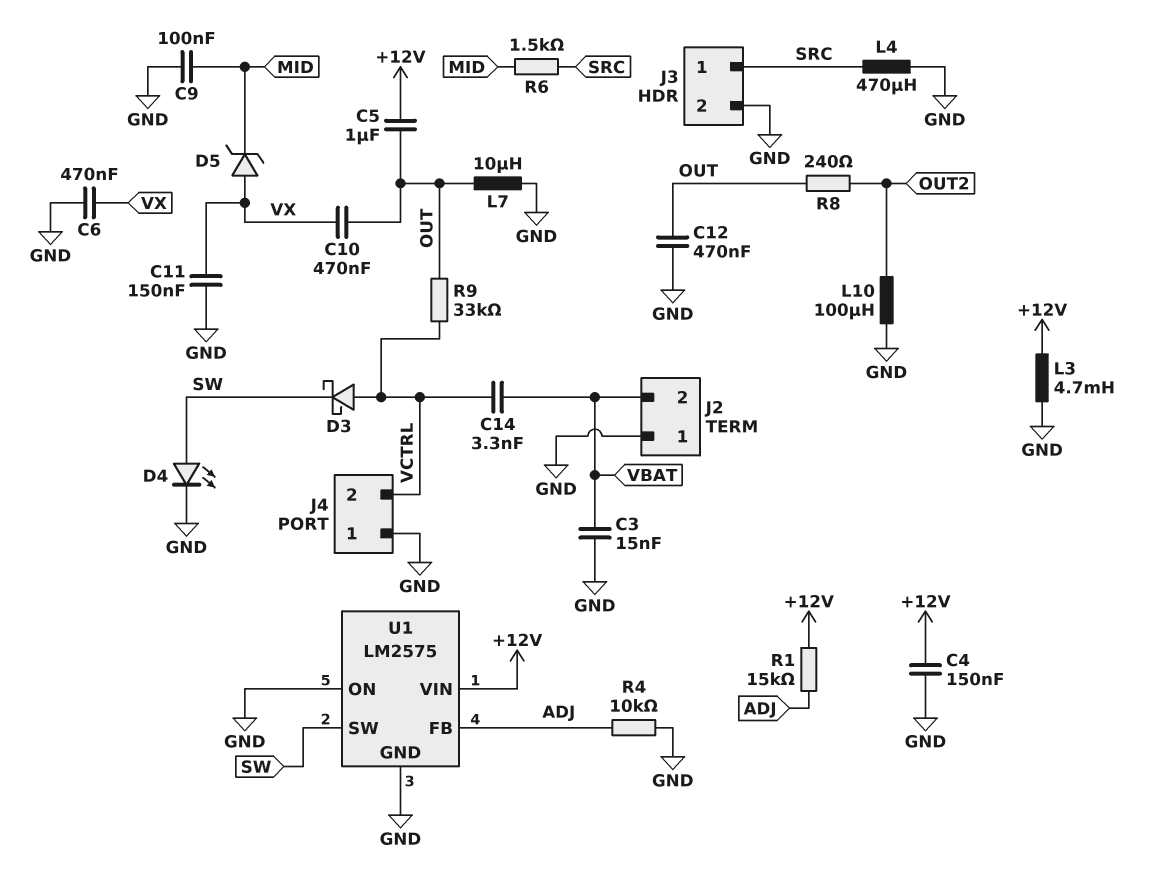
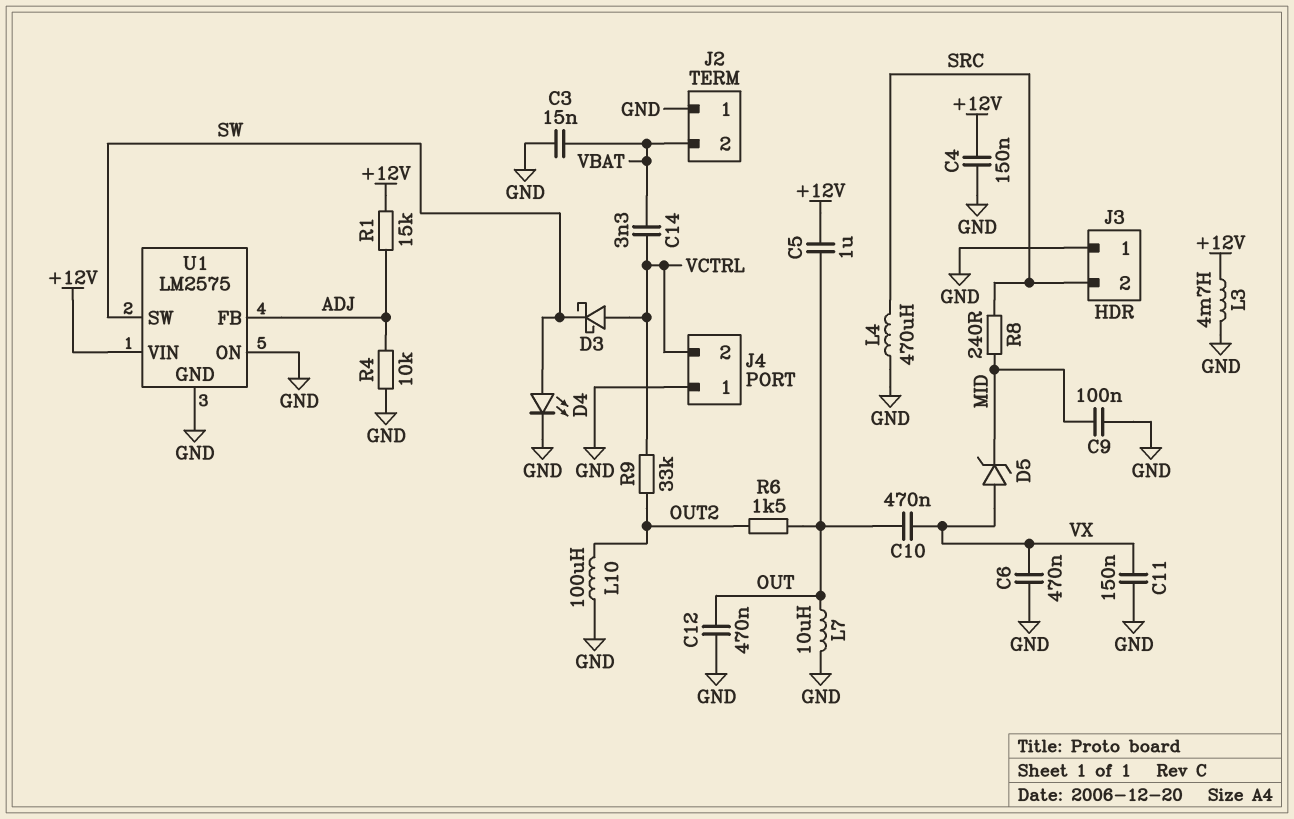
J3 pin 1: SRC -> GND
J3 pin 2: GND -> SRC
R6: 1.5k (MID, SRC) -> 1.5k (OUT, OUT2)
R8: 240 (OUT, OUT2) -> 240 (MID, SRC)
R9: 33k (OUT, VCTRL) -> 33k (OUT2, VCTRL)

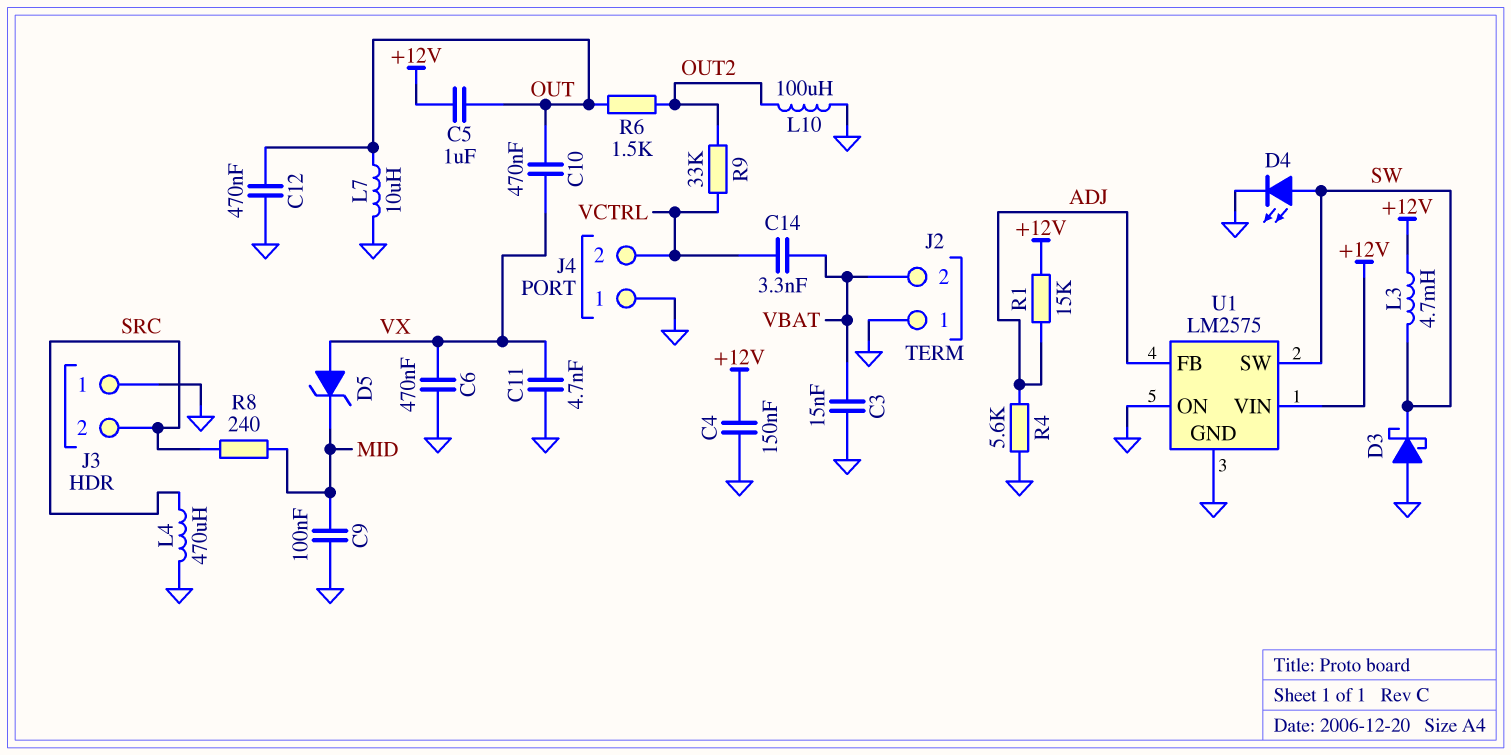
C11: 150nF (GND, VX) -> 4.7nF (GND, VX)
D3: schottky (A VCTRL, K SW) -> schottky (A GND, K SW)
L3: 4.7mH (+12V, GND) -> 4.7mH (+12V, SW)
R4: 10k (ADJ, GND) -> 5.6k (ADJ, GND)

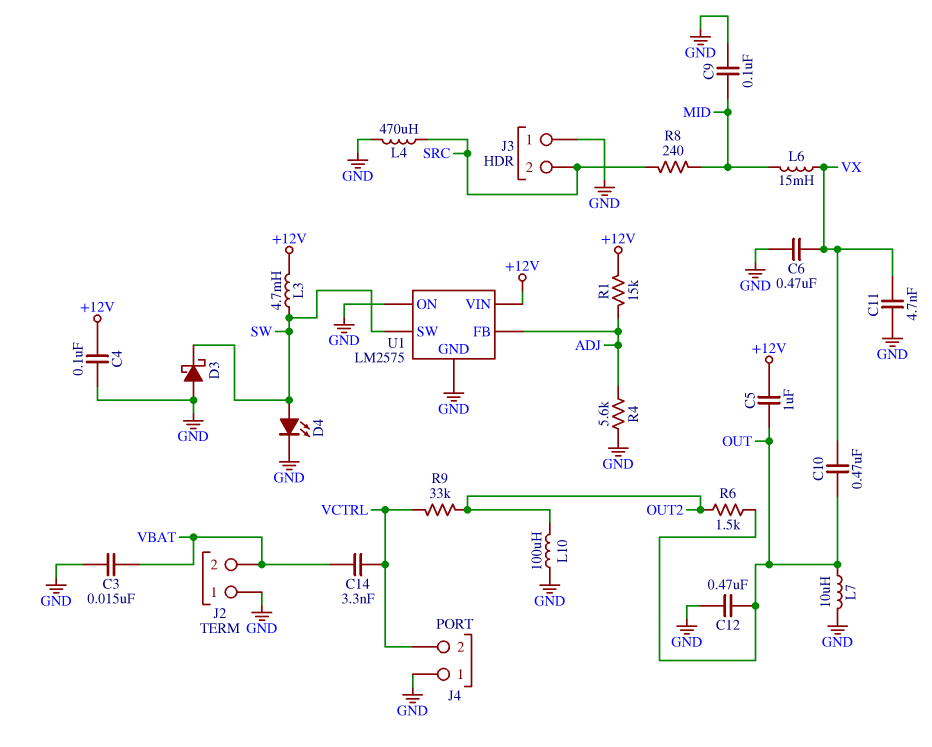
C4: 150nF (+12V, GND) -> 100nF (+12V, GND)
D5: zener (A VX, K MID) -> none
L6: none -> 15mH (MID, VX)

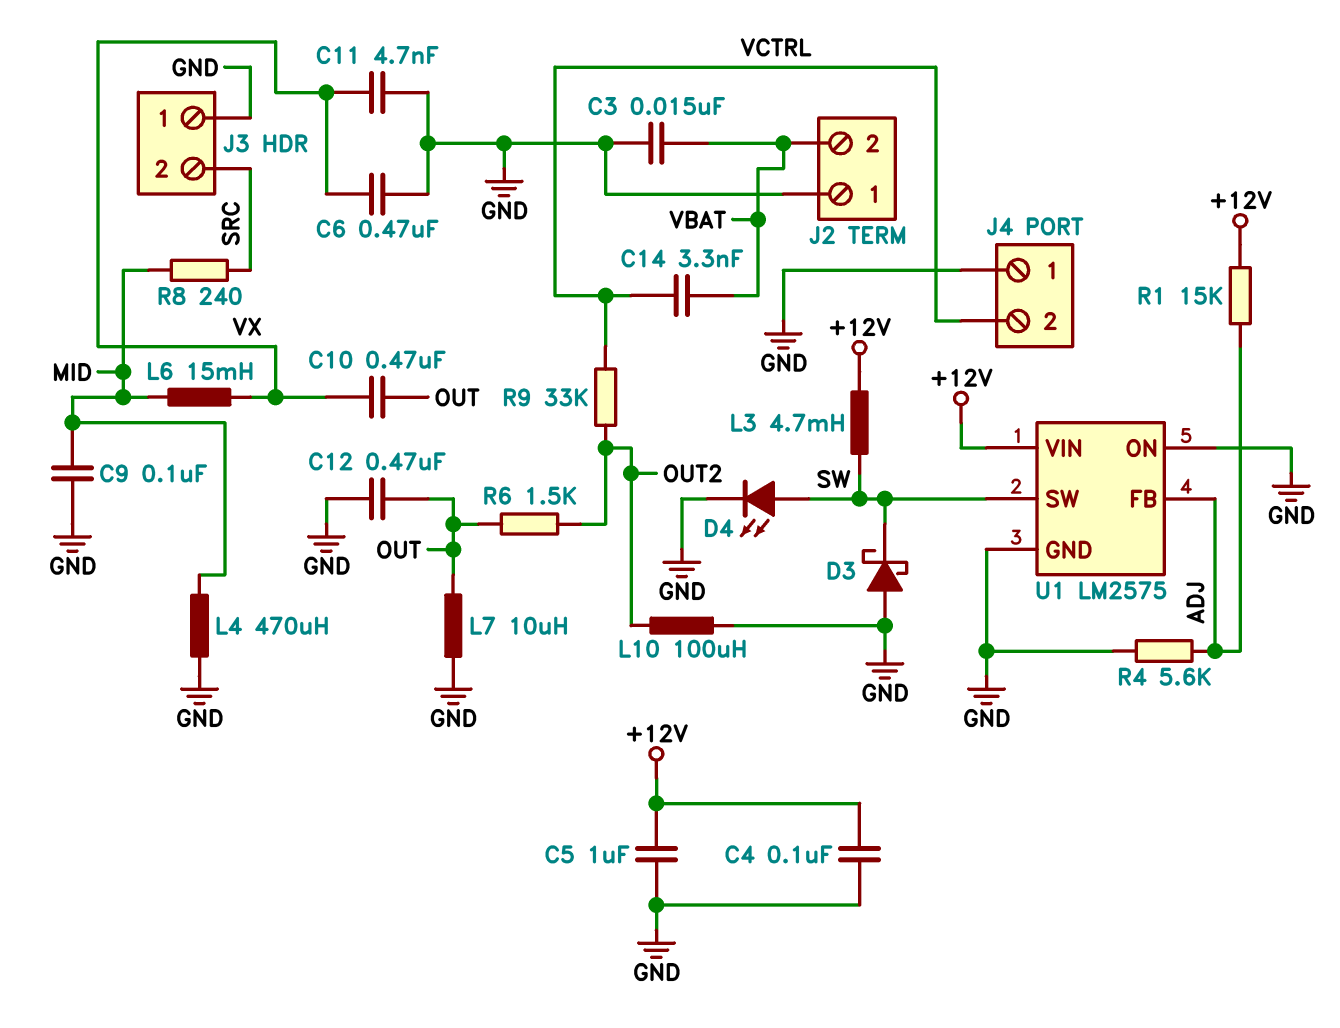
C5: 1uF (+12V, OUT) -> 1uF (+12V, GND)
L4: 470uH (GND, SRC) -> 470uH (GND, MID)

